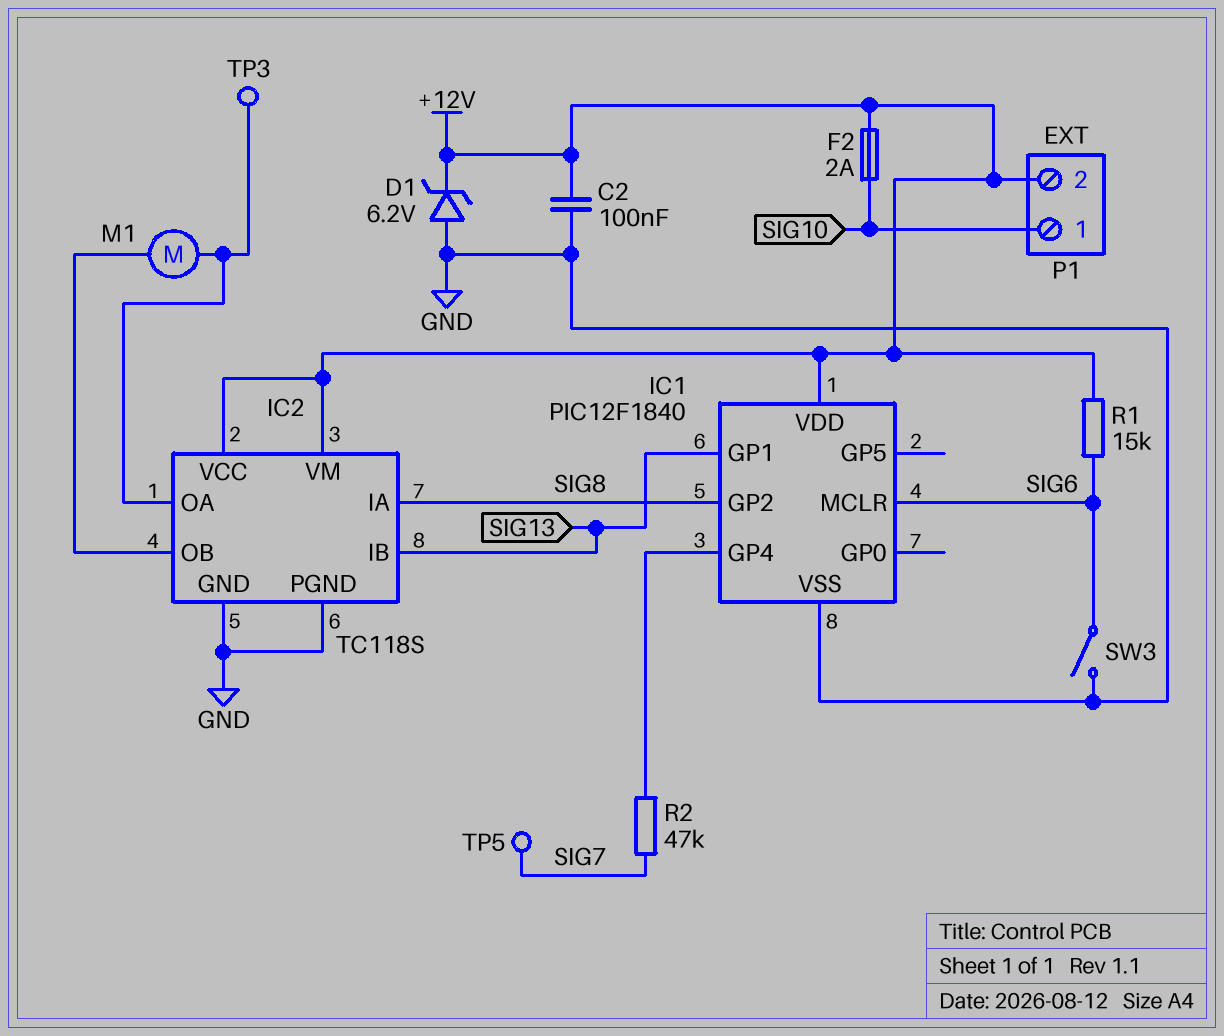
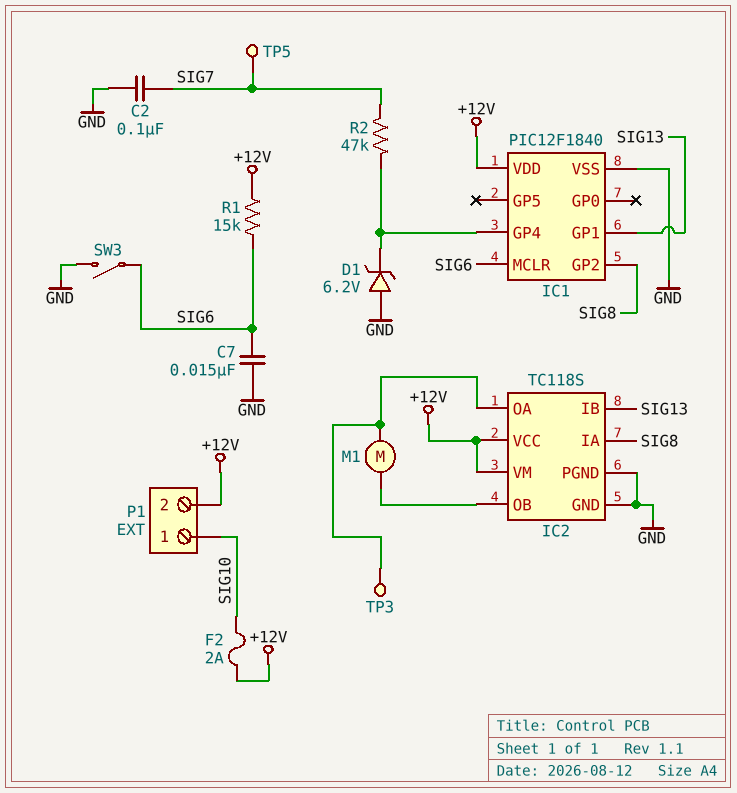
C2: 100nF (+12V, GND) -> 100nF (GND, SIG7)
C7: none -> 15nF (GND, SIG6)
D1: zener 6.2V (A GND, K +12V) -> zener 6.2V (A GND, K IC1/GP4)

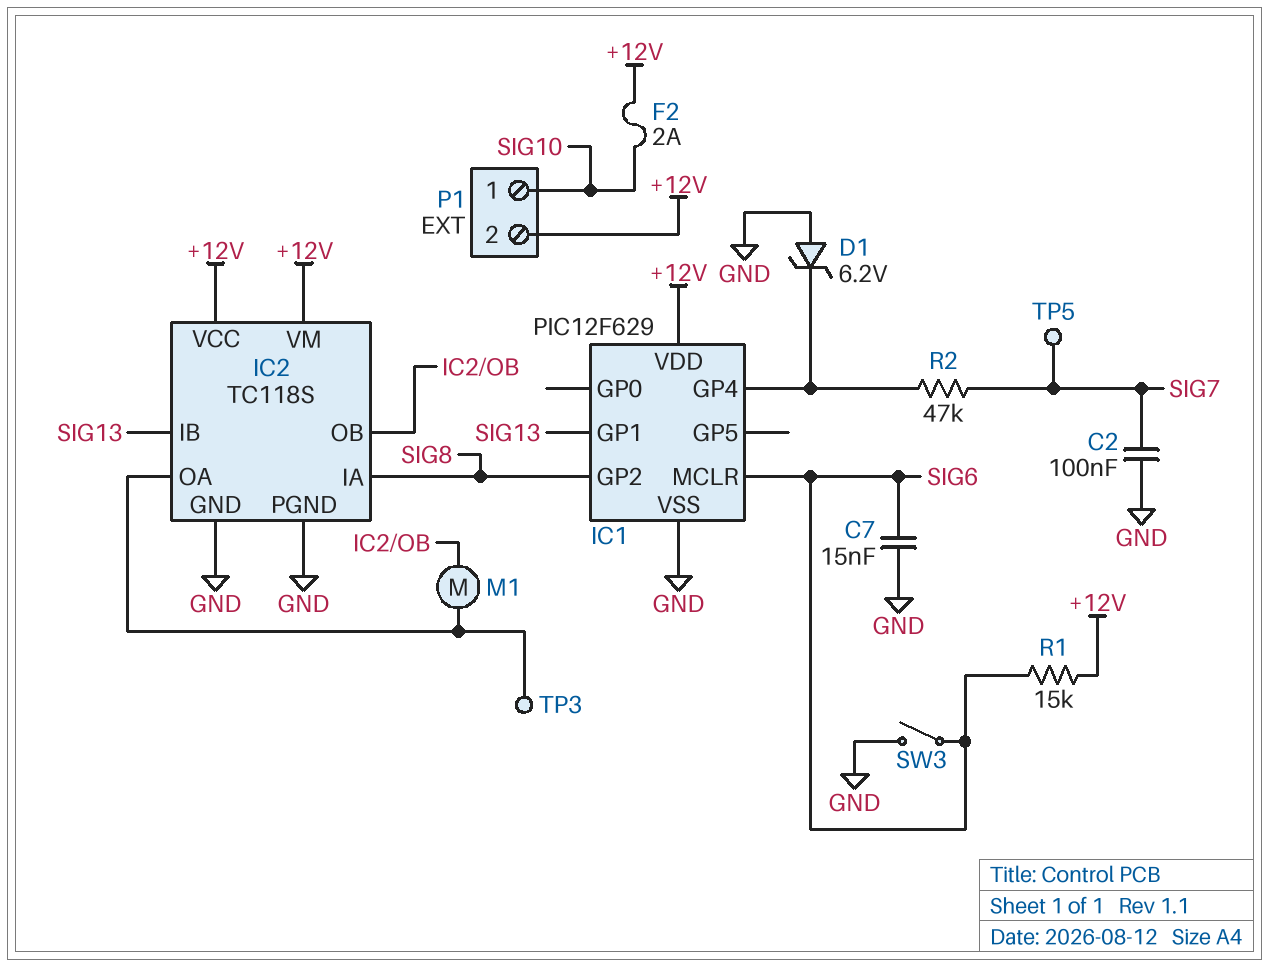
IC1: PIC12F1840 -> PIC12F629

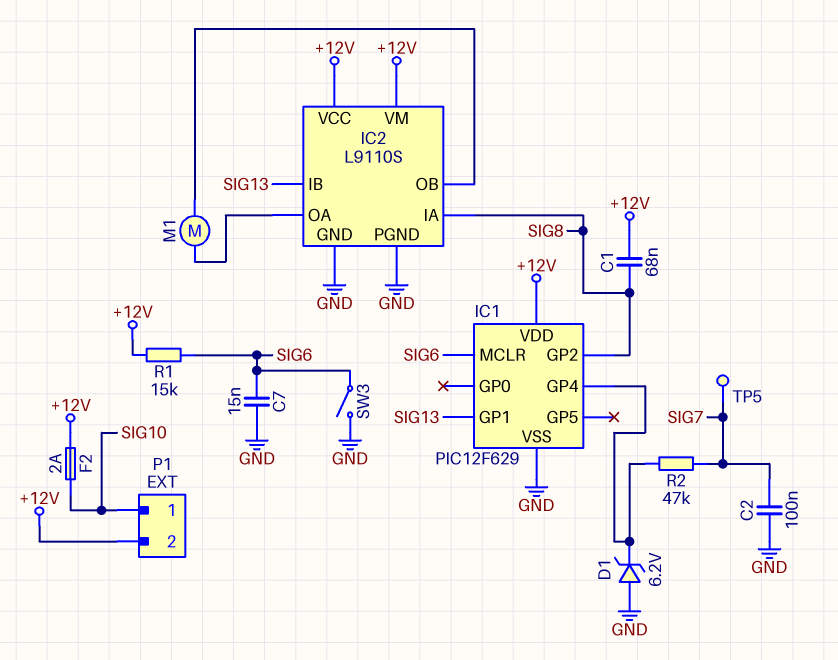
C1: none -> 68nF (+12V, SIG8)
IC2: TC118S -> L9110S
TP3: test point (IC2/OA) -> none

